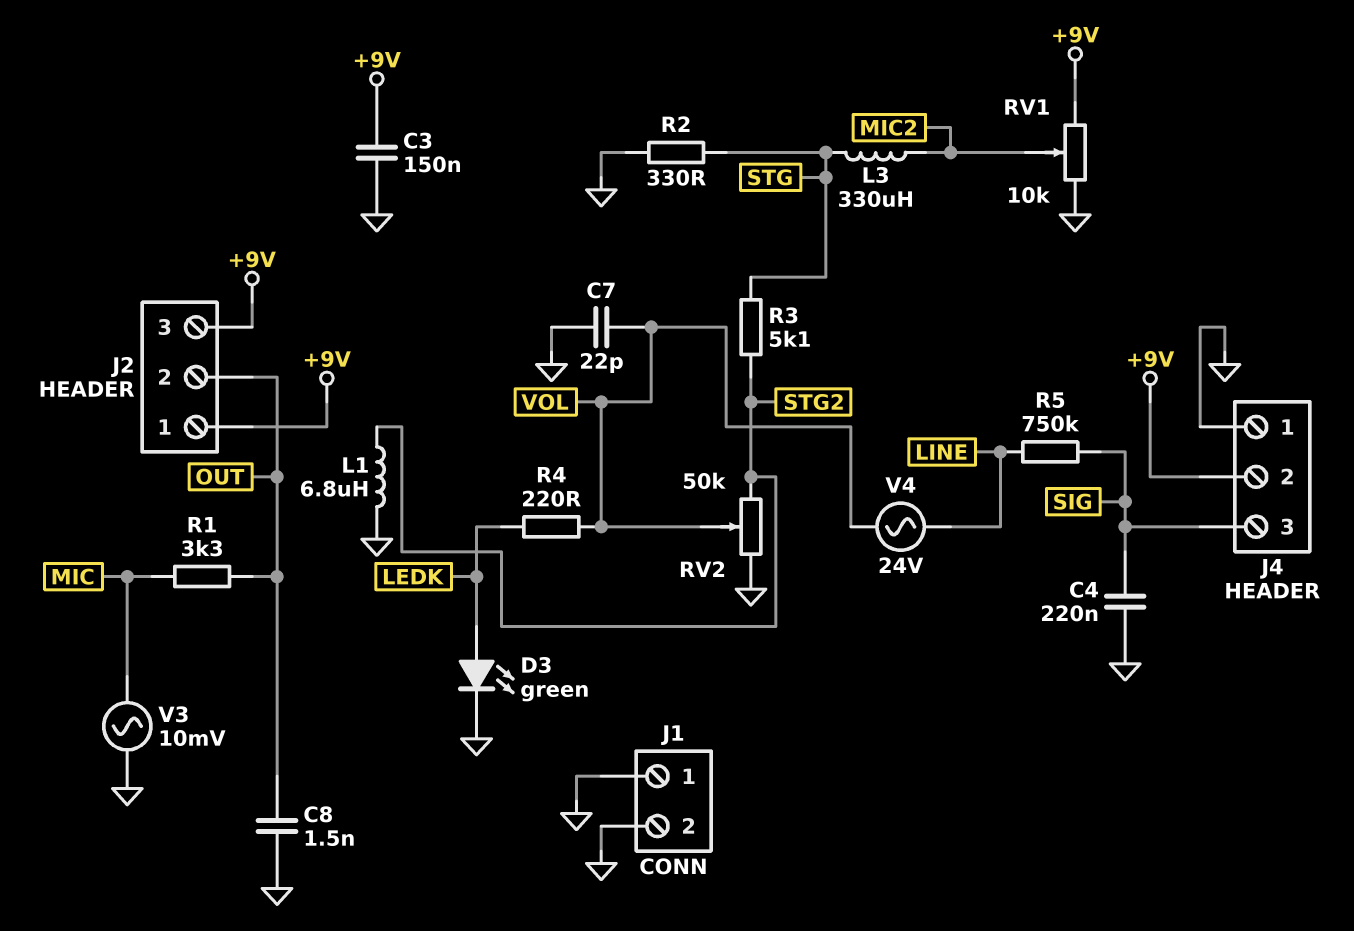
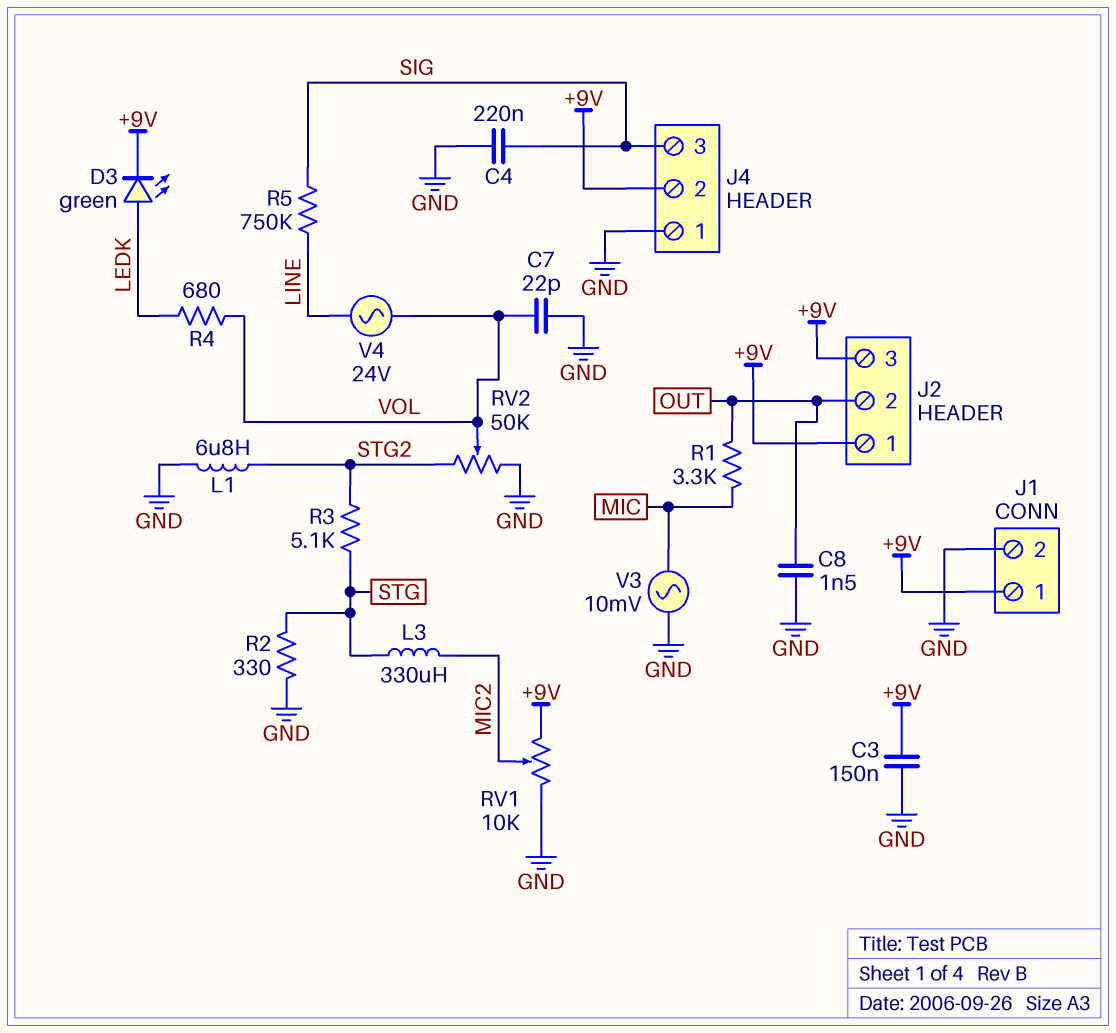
D3: LED green (A LEDK, K GND) -> LED green (A LEDK, K +9V)
J1 pin 1: GND -> +9V
R4: 220 (LEDK, VOL) -> 680 (LEDK, VOL)

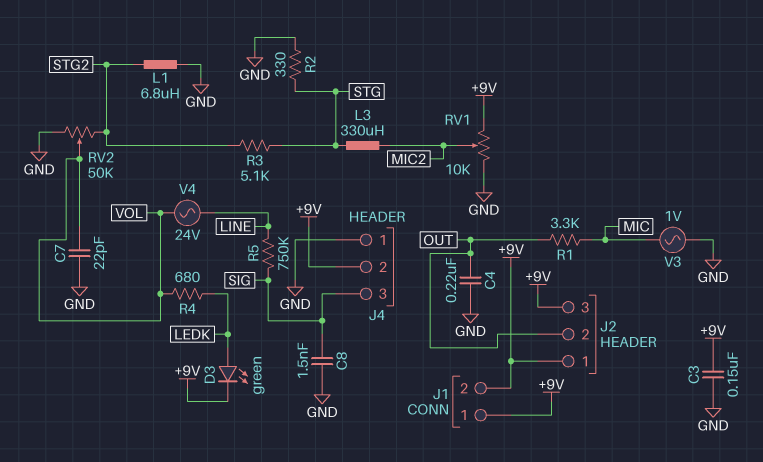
C4: 220nF (GND, SIG) -> 220nF (GND, OUT)
C8: 1.5nF (GND, OUT) -> 1.5nF (GND, SIG)
J1 pin 2: GND -> +9V
V3: AC 10mV (GND, MIC) -> AC 1V (GND, MIC)

